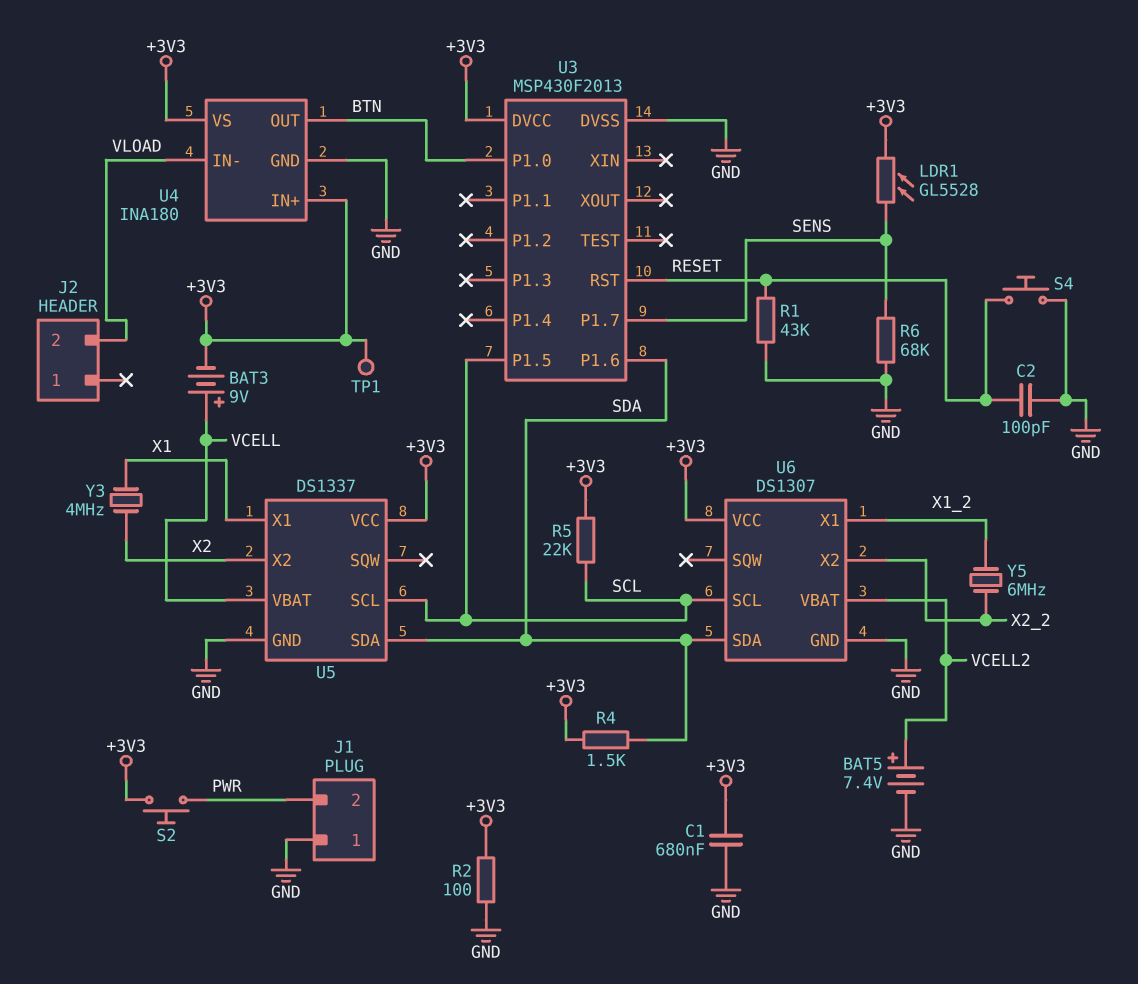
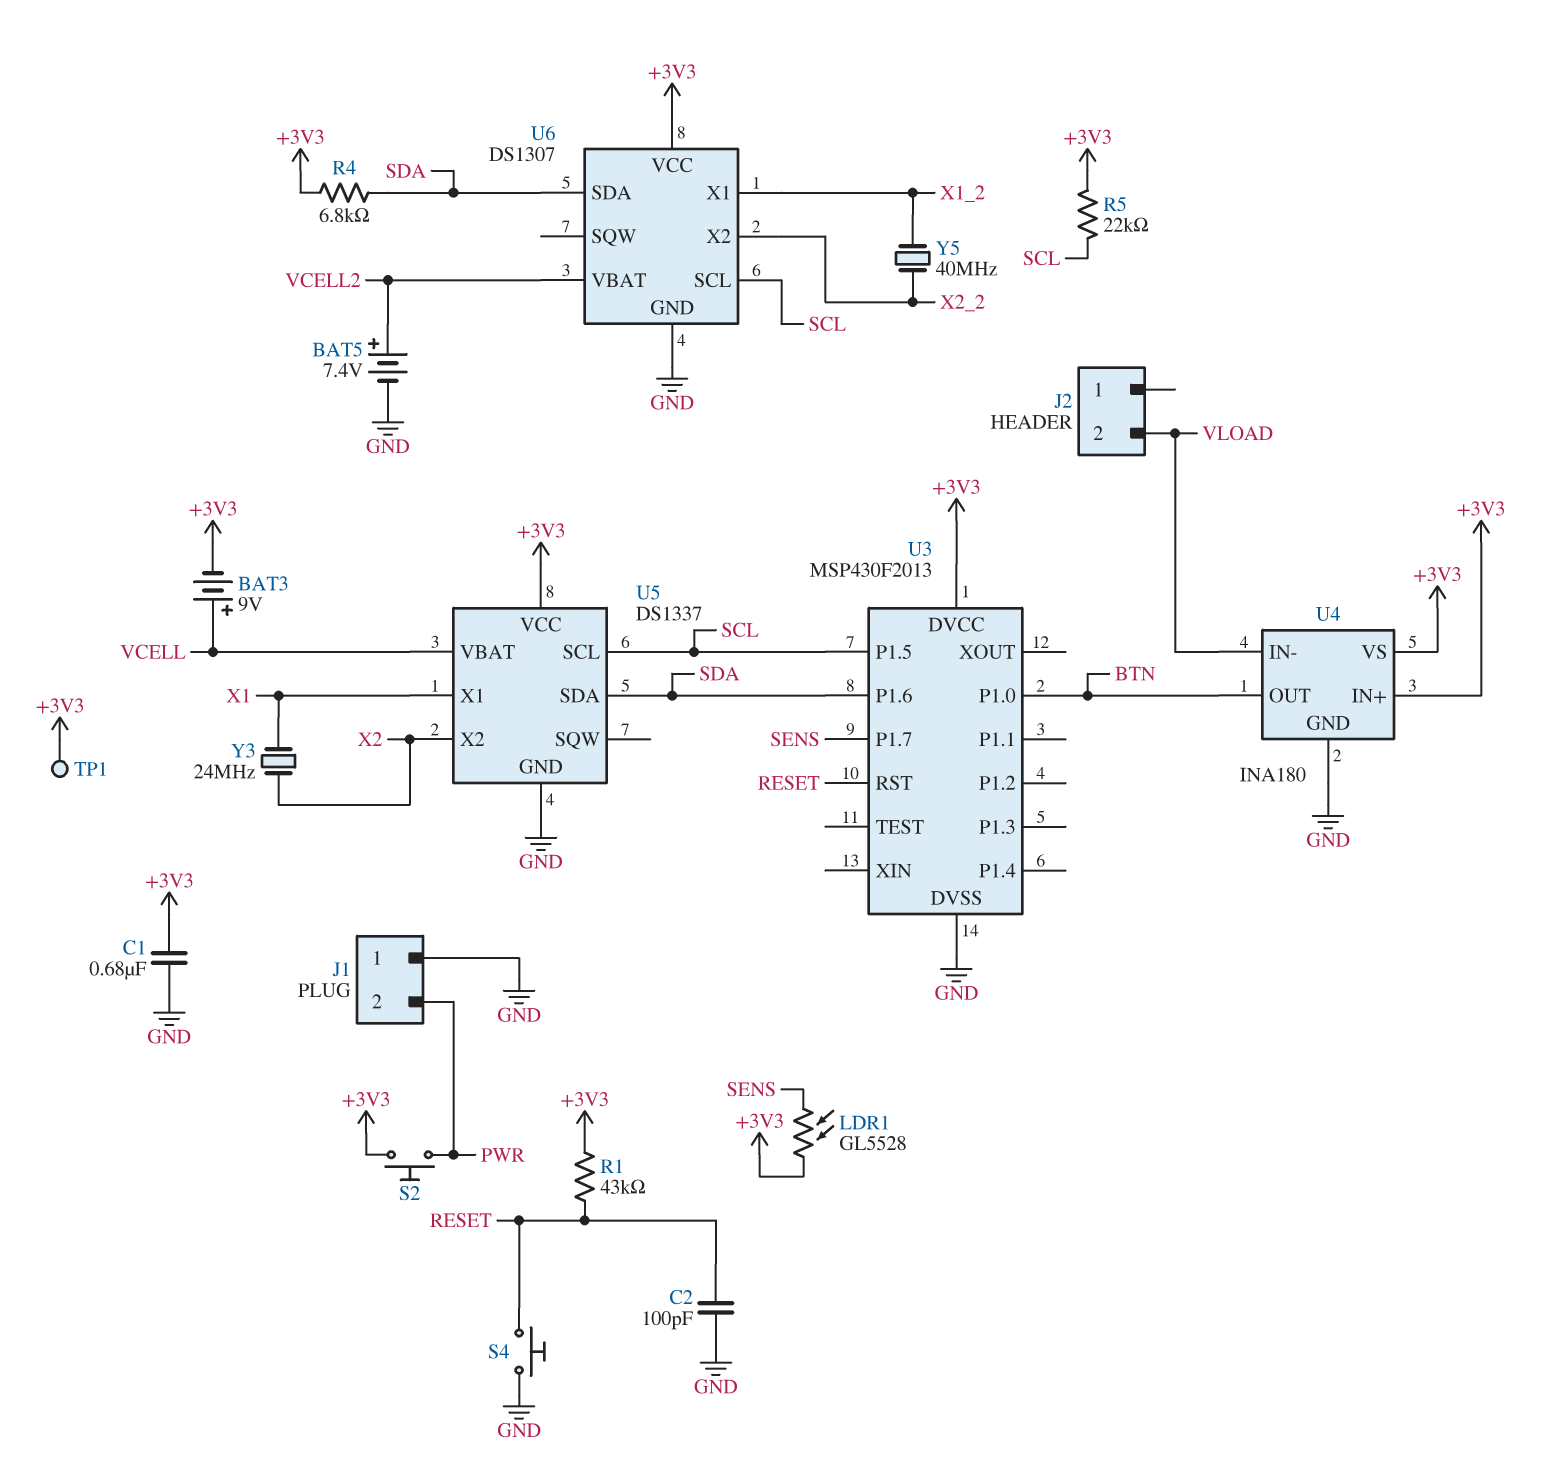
R1: 43k (GND, RESET) -> 43k (+3V3, RESET)
R2: 100 (+3V3, GND) -> none
R4: 1.5k (+3V3, SDA) -> 6.8k (+3V3, SDA)
R6: 68k (GND, SENS) -> none
Y3: 4MHz (X1, X2) -> 24MHz (X1, X2)
Y5: 6MHz (X1_2, X2_2) -> 40MHz (X1_2, X2_2)

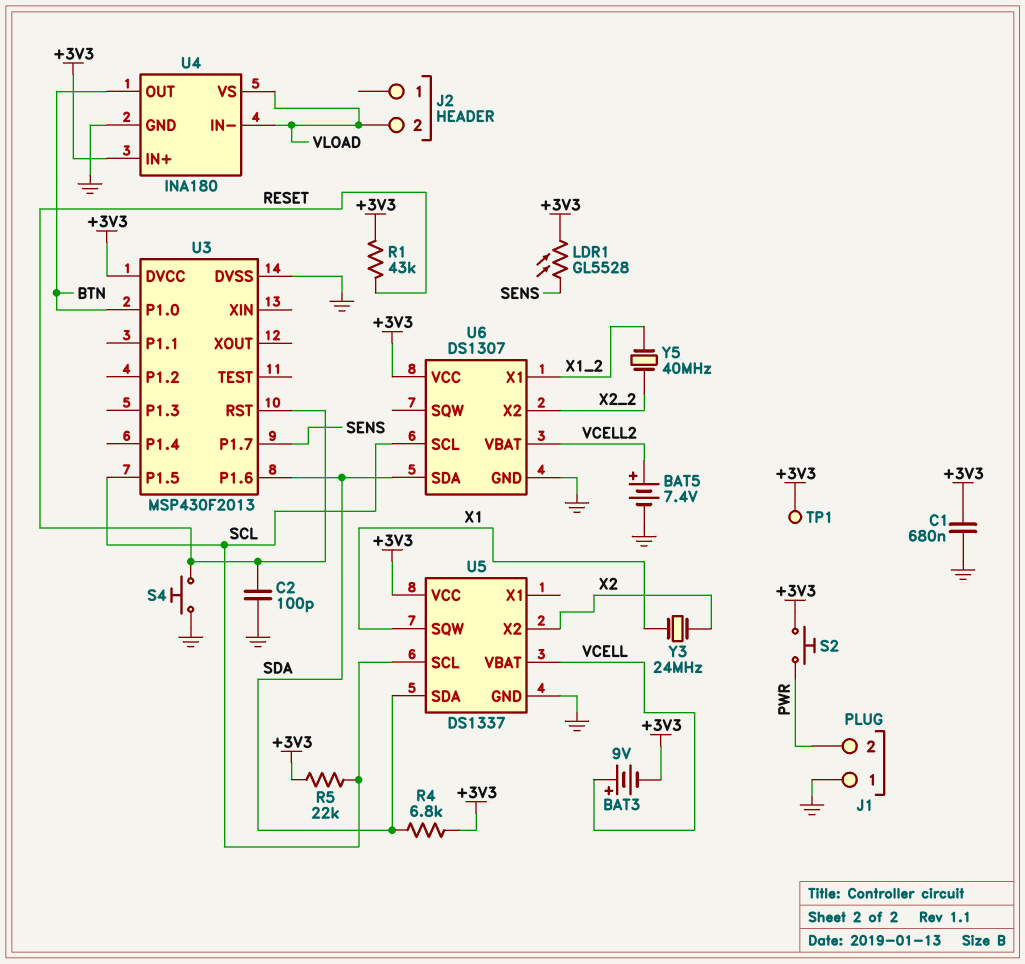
U4 pin VS: +3V3 -> VLOAD
U5 pin SQW: none -> X1
U5 pin X1: X1 -> none

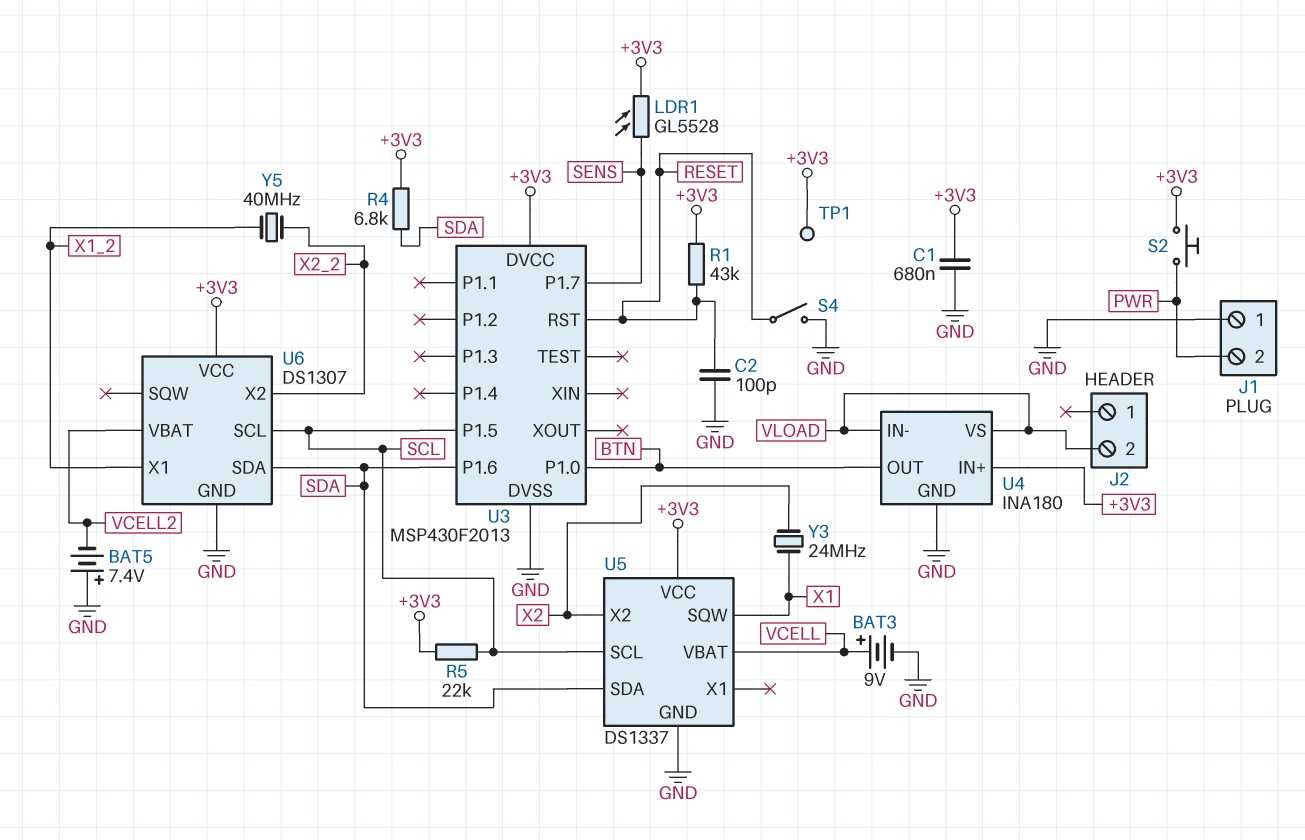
BAT3: 9V (plus VCELL, minus +3V3) -> 9V (plus VCELL, minus GND)
BAT5: 7.4V (plus VCELL2, minus GND) -> 7.4V (plus GND, minus VCELL2)
S4: button (GND, RESET) -> switch (GND, RESET)

